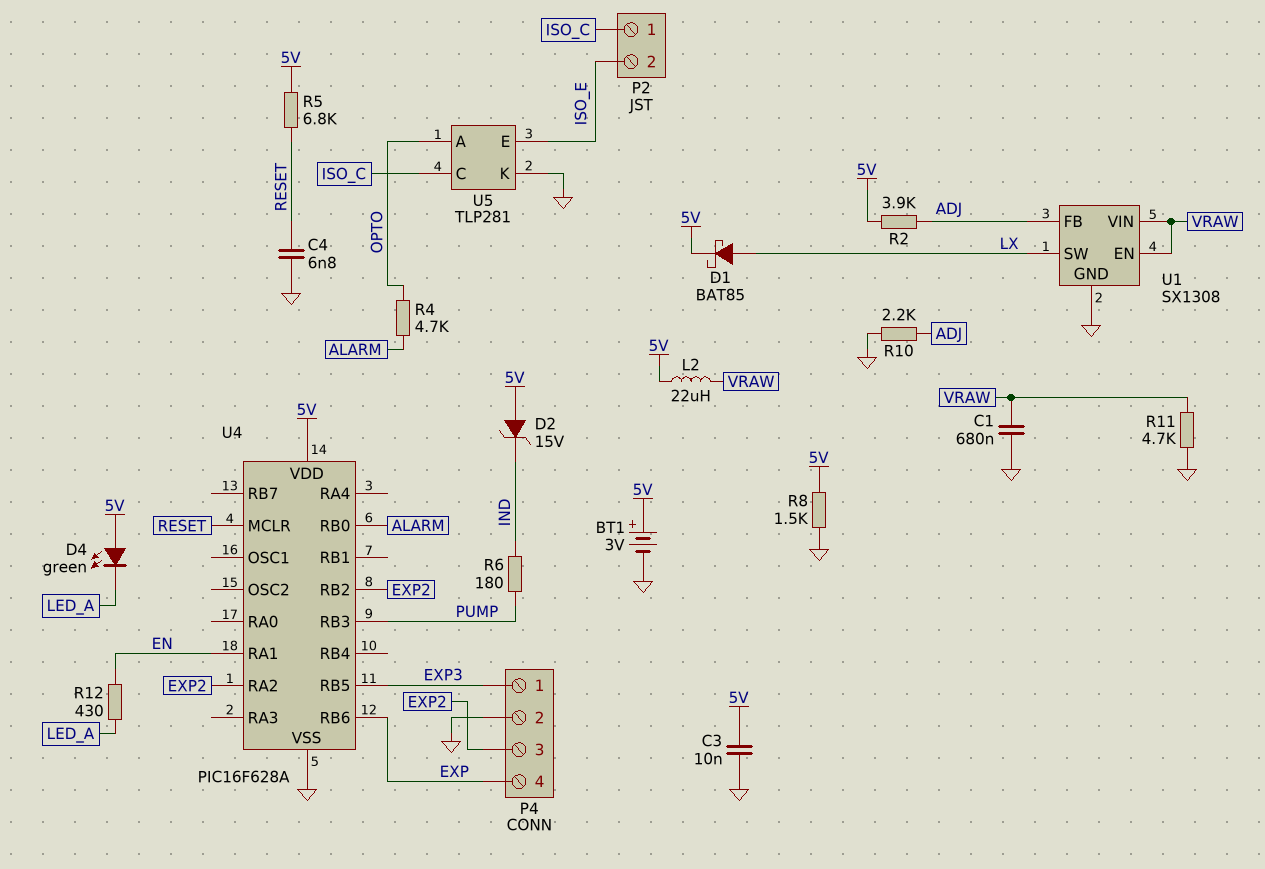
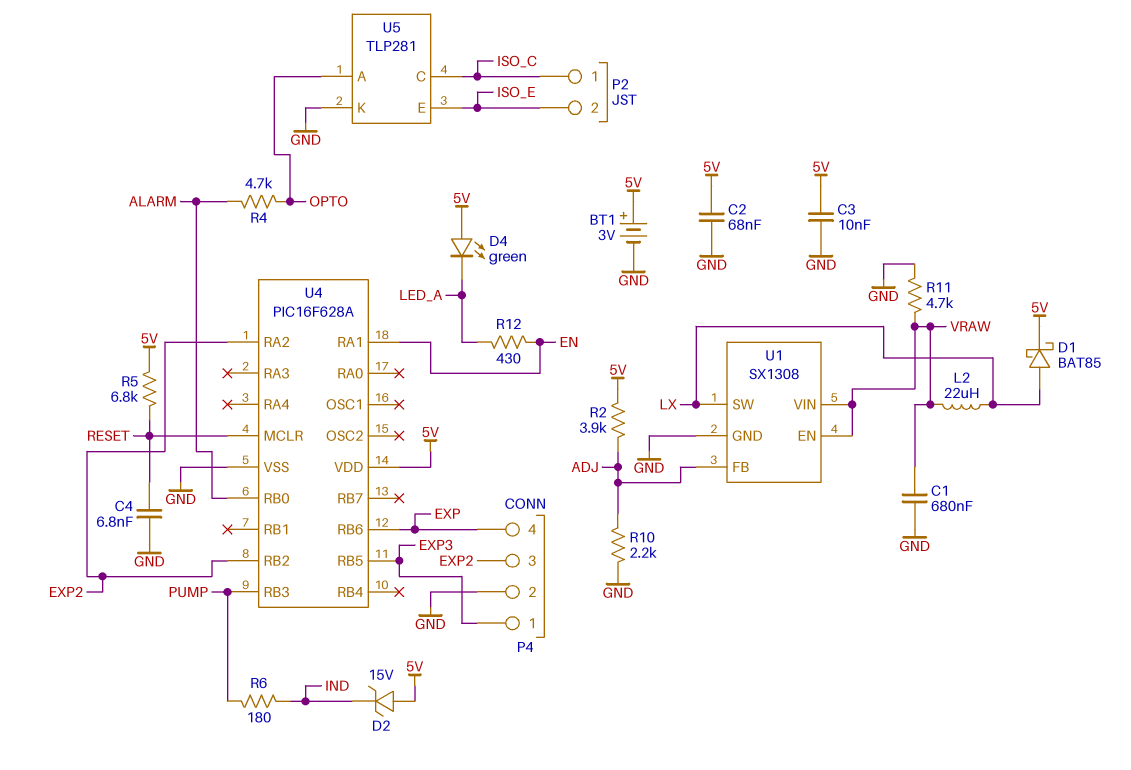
C2: none -> 68nF (5V, GND)
L2: 22uH (5V, VRAW) -> 22uH (LX, VRAW)
R8: 1.5k (5V, GND) -> none

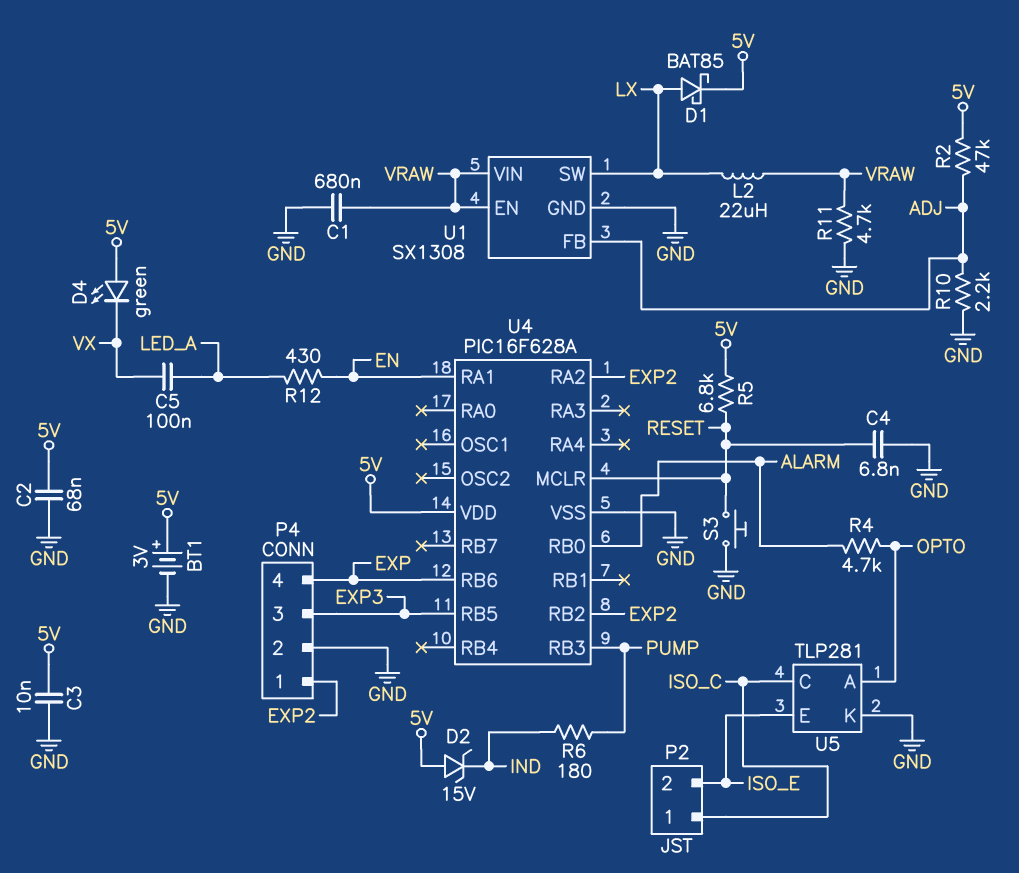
C5: none -> 100nF (LED_A, VX)
D4: LED green (A 5V, K LED_A) -> LED green (A 5V, K VX)
P4 pin 1: EXP3 -> EXP2
P4 pin 3: EXP2 -> EXP3
R2: 3.9k (5V, ADJ) -> 47k (5V, ADJ)
S3: none -> button (GND, RESET)

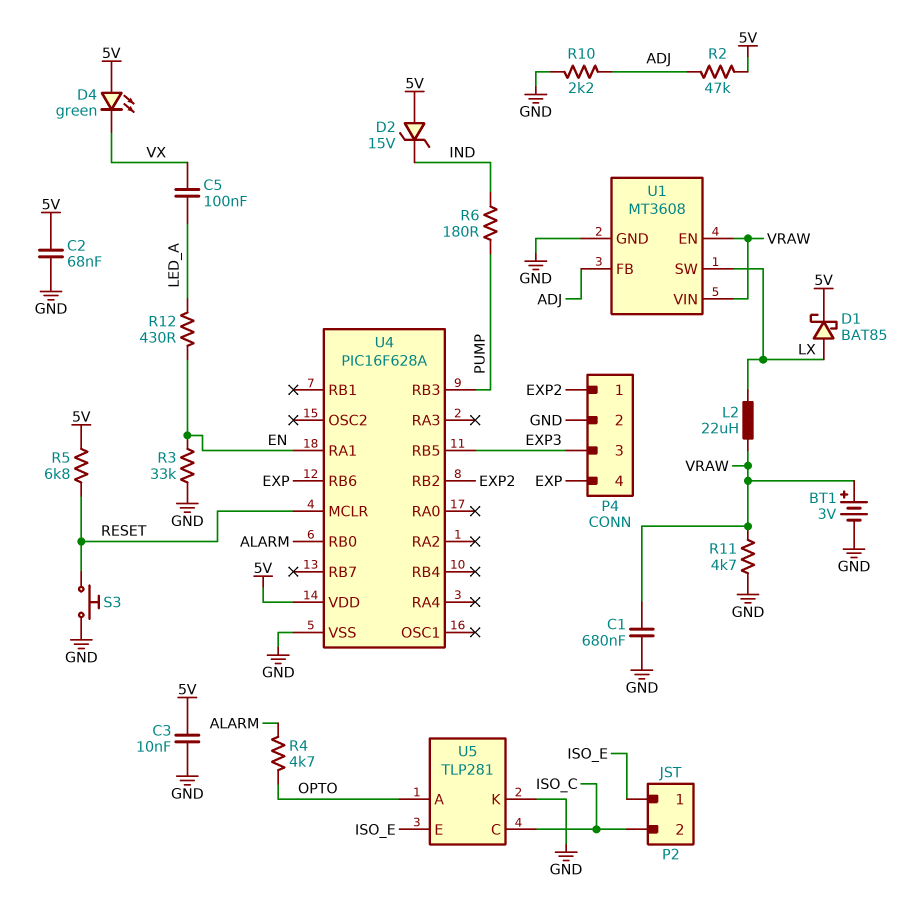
BT1: 3V (plus 5V, minus GND) -> 3V (plus VRAW, minus GND)
C4: 6.8nF (GND, RESET) -> none
P2 pin 1: ISO_C -> ISO_E
P2 pin 2: ISO_E -> ISO_C
R3: none -> 33k (EN, GND)
U1: SX1308 -> MT3608
U4 pin RA2: EXP2 -> none

